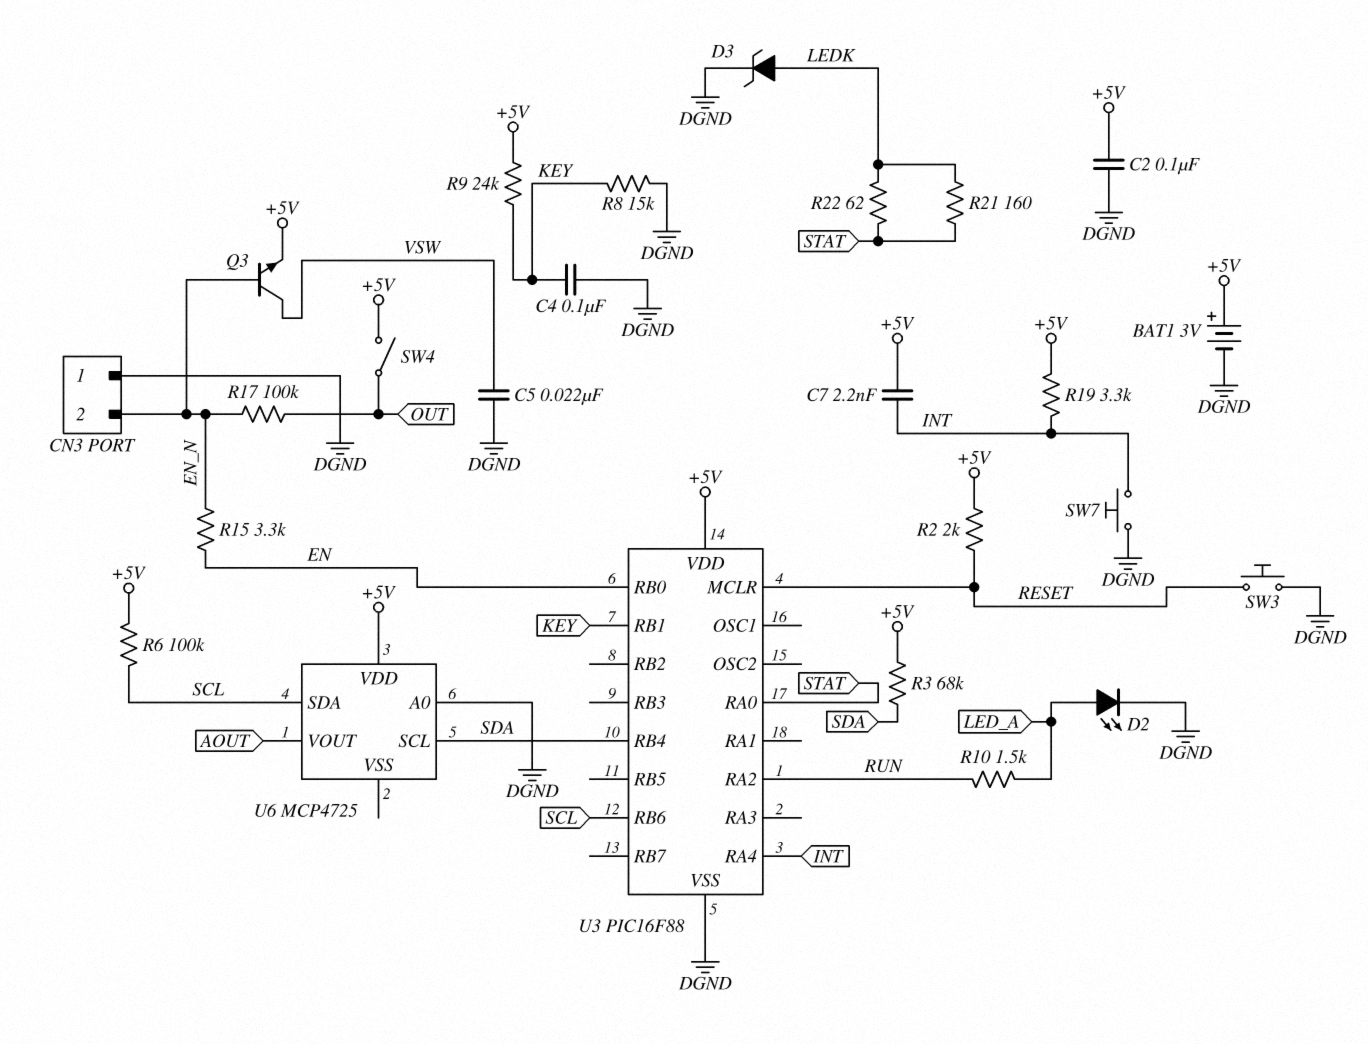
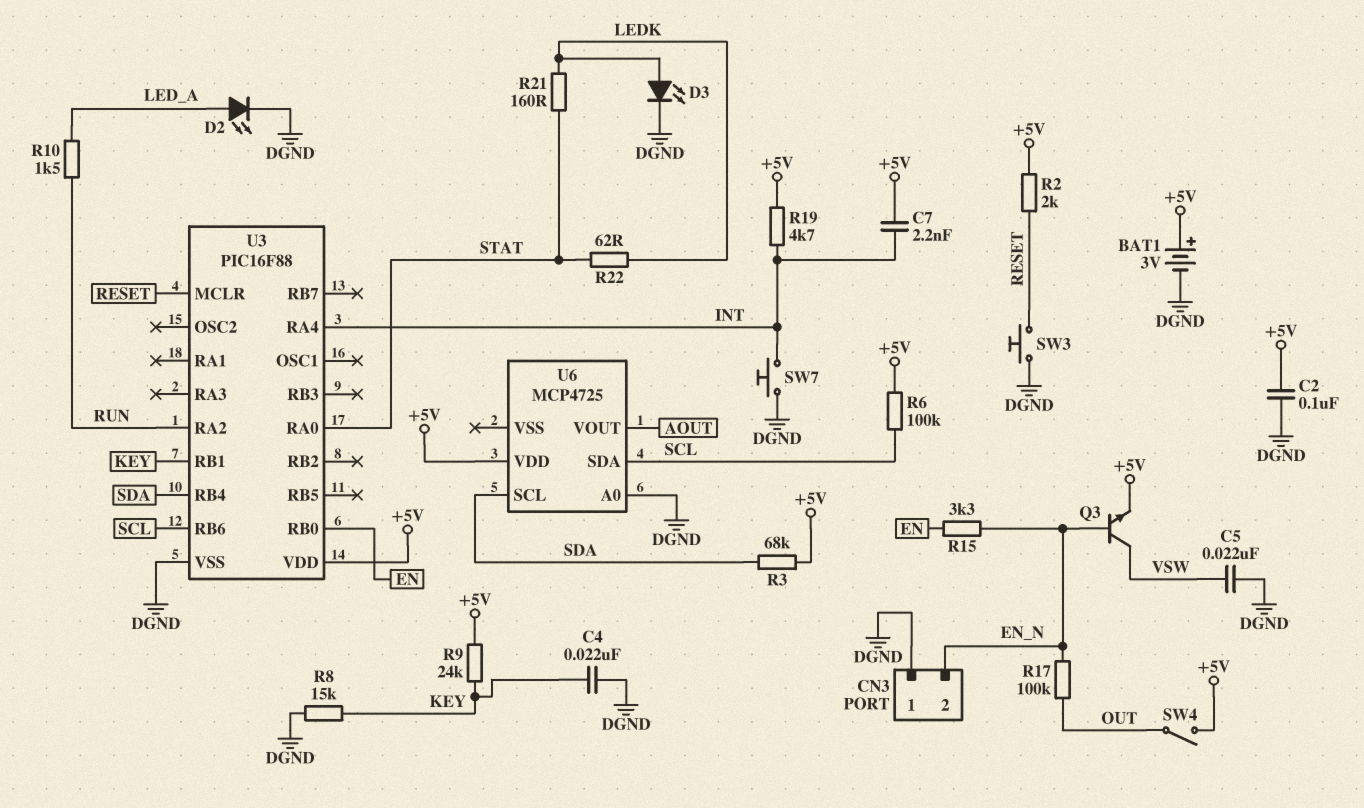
C4: 100nF (DGND, KEY) -> 22nF (DGND, KEY)
D3: zener (A LEDK, K DGND) -> LED (A LEDK, K DGND)
R19: 3.3k (+5V, INT) -> 4.7k (+5V, INT)

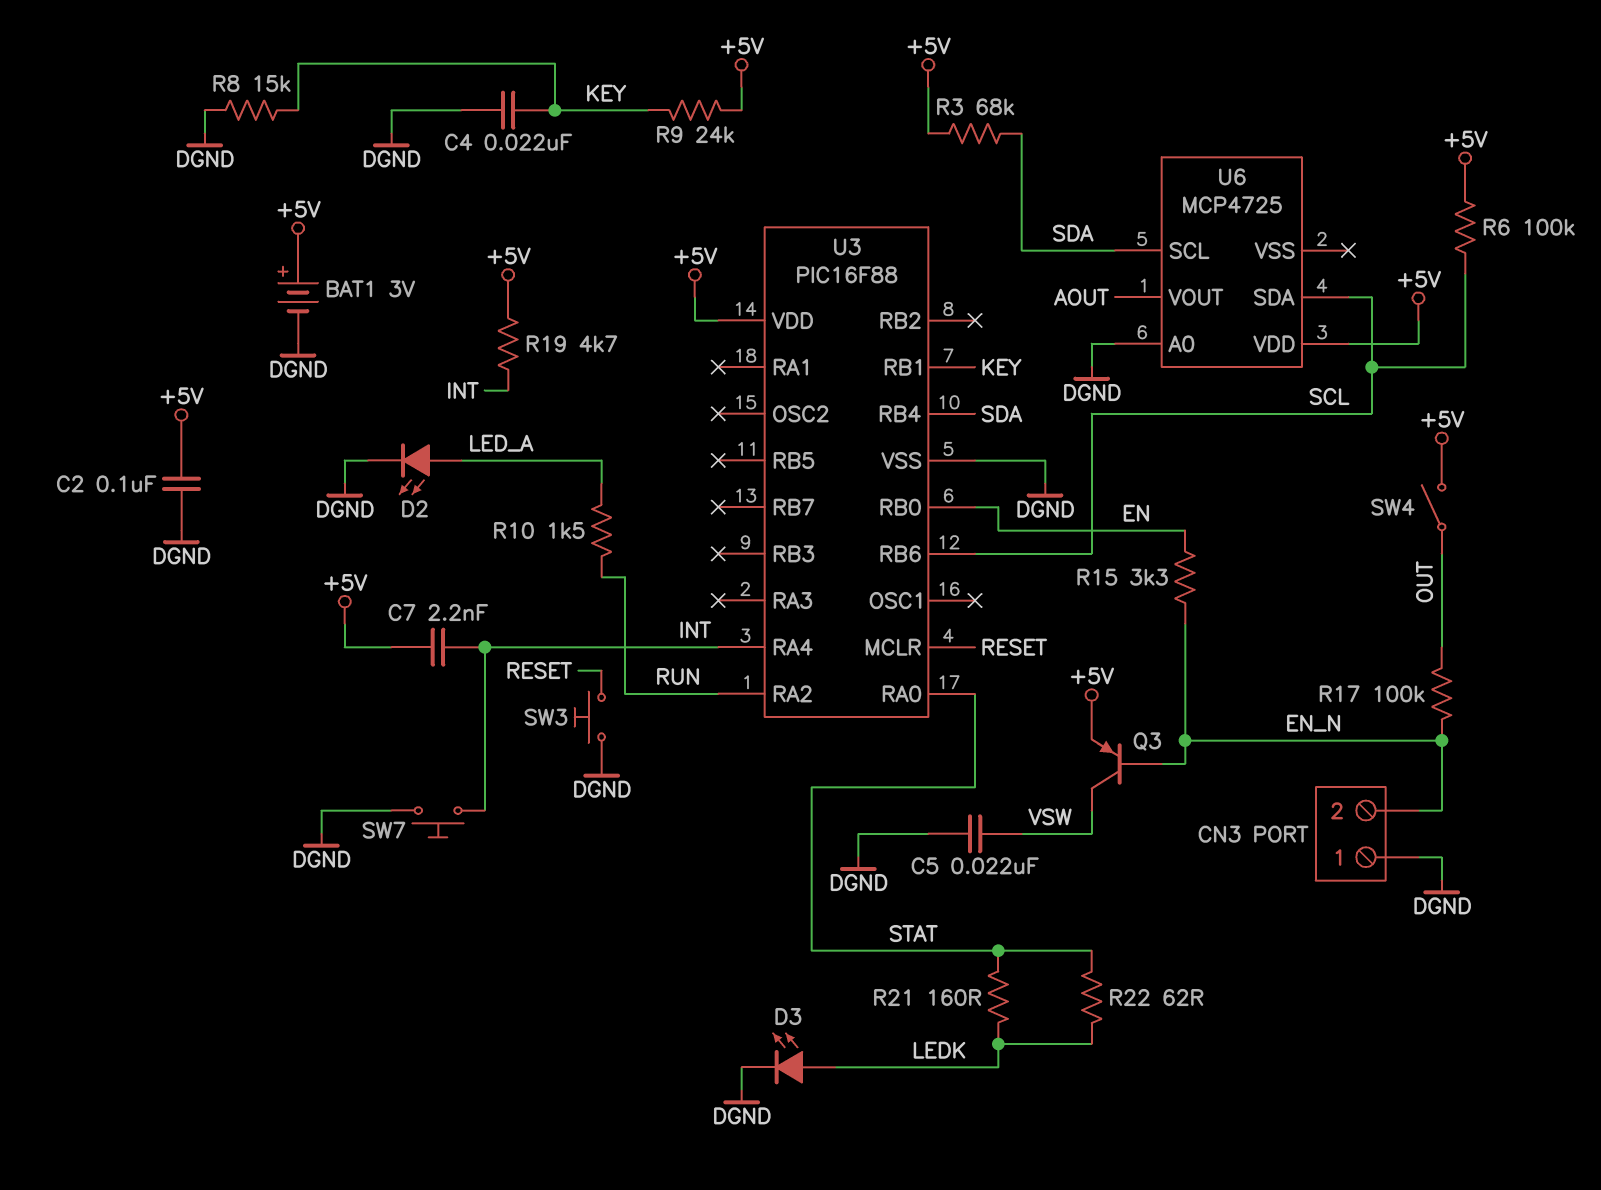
Q3: NPN (B EN_N, C VSW, E +5V) -> PNP (B EN_N, C VSW, E +5V)
R2: 2k (+5V, RESET) -> none

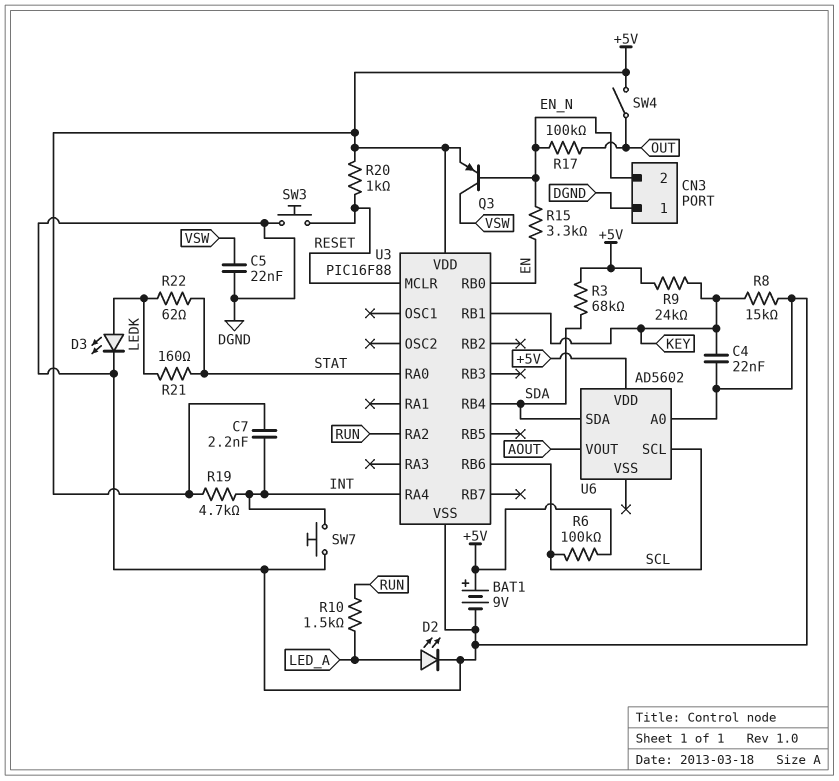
BAT1: 3V (plus +5V, minus DGND) -> 9V (plus +5V, minus DGND)
C2: 100nF (+5V, DGND) -> none
R20: none -> 1k (+5V, RESET)
U6: MCP4725 -> AD5602
U6 pin SCL: SDA -> SCL
U6 pin SDA: SCL -> SDA

